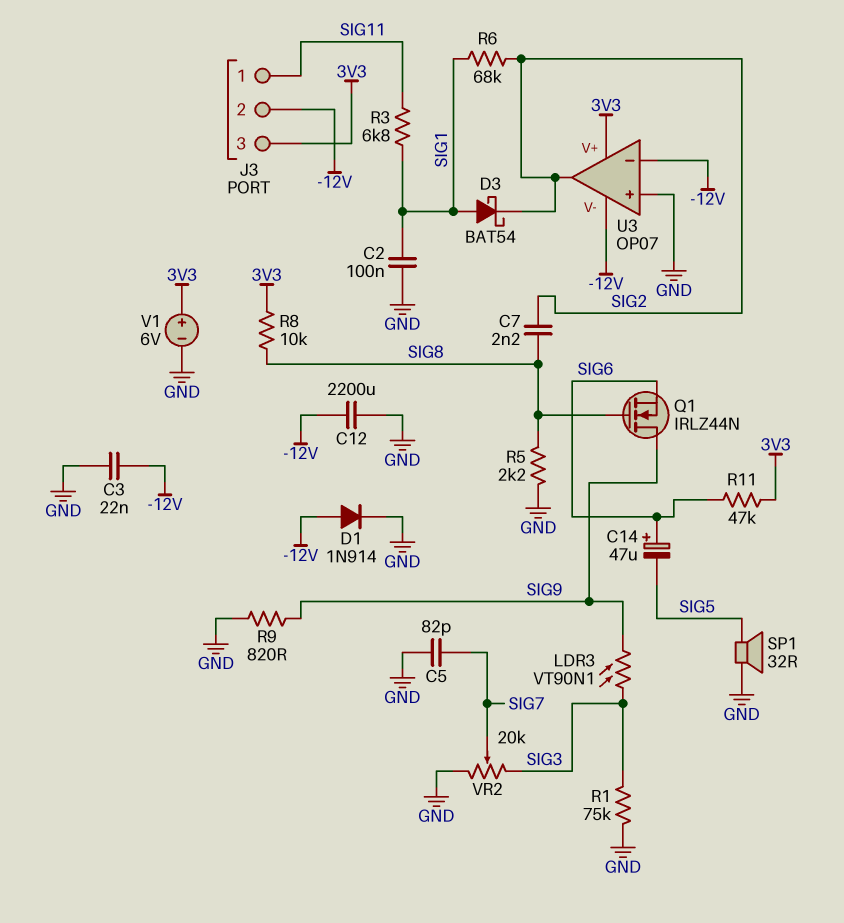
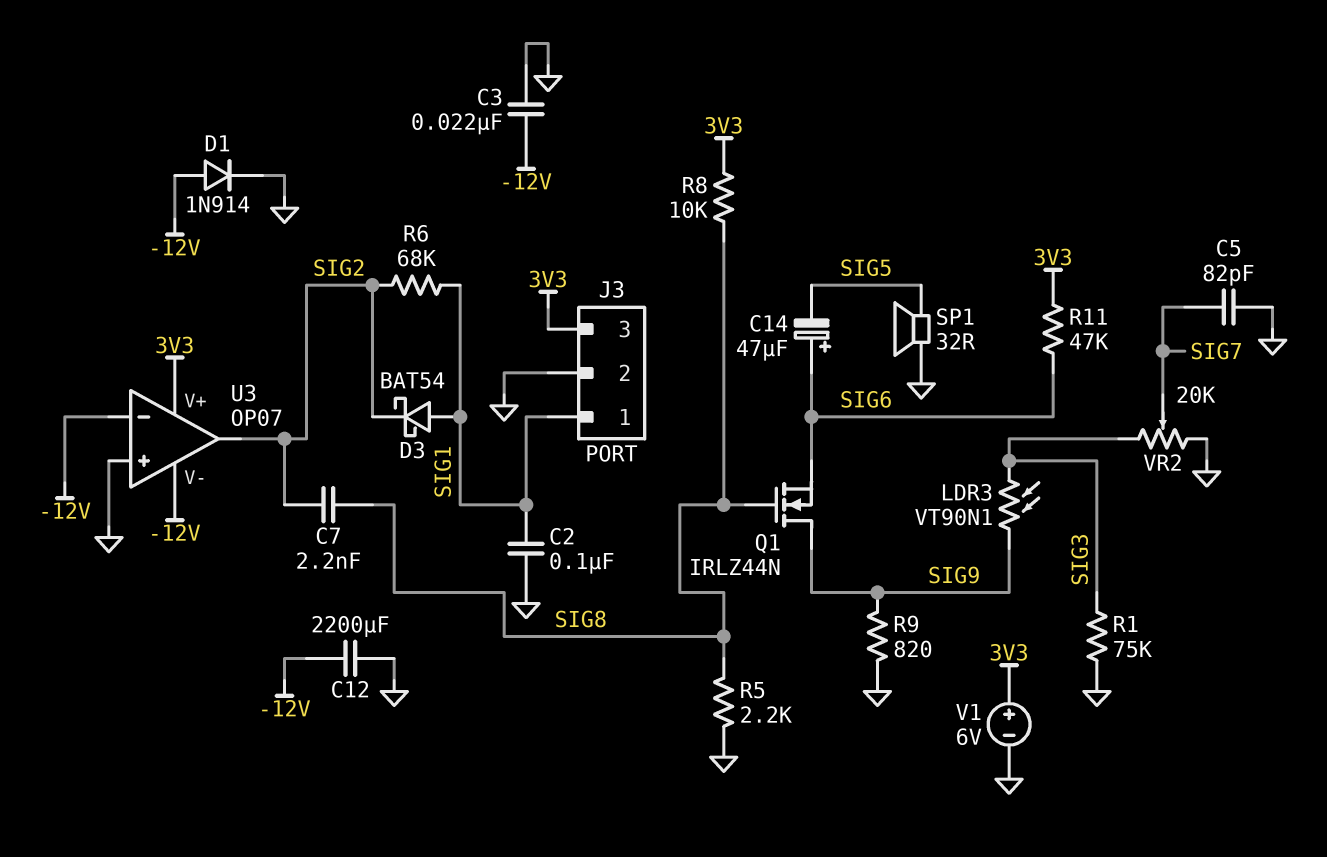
J3 pin 1: SIG11 -> SIG1
J3 pin 2: -12V -> GND
R3: 6.8k (SIG1, SIG11) -> none

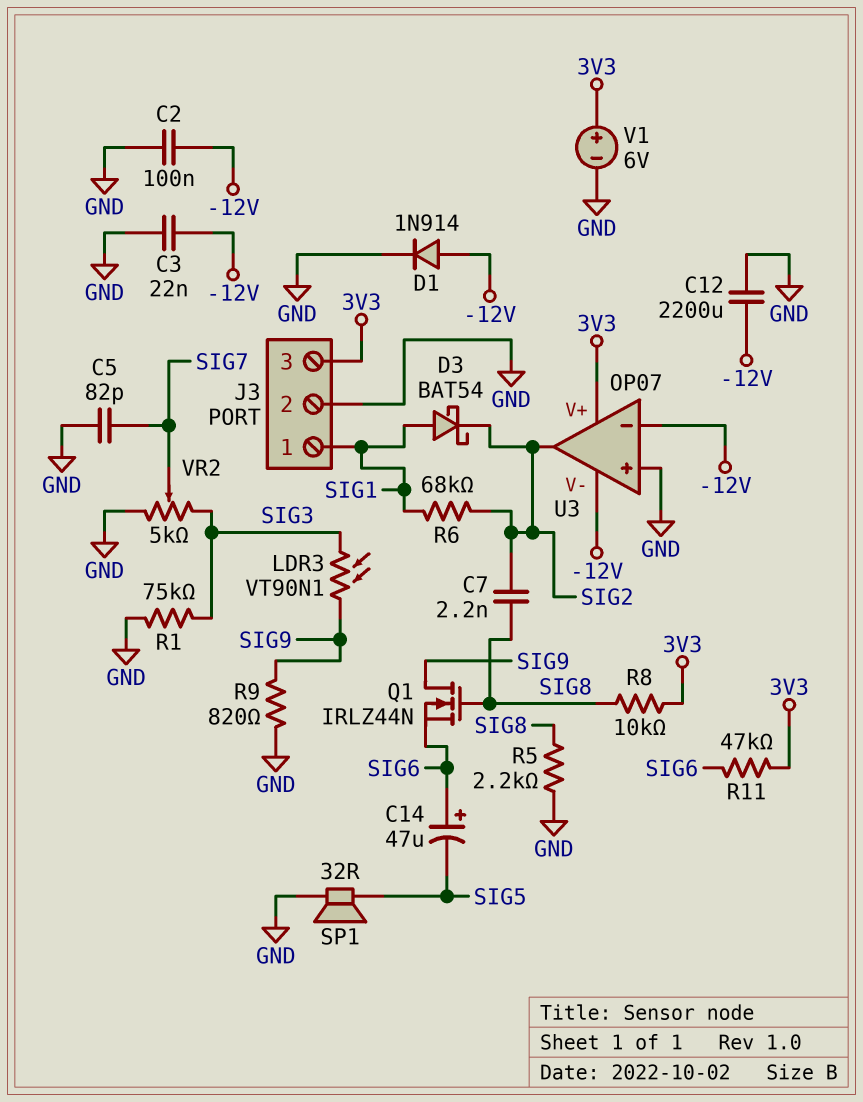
C2: 100nF (GND, SIG1) -> 100nF (-12V, GND)
VR2: 20k (GND, SIG3, wiper SIG7) -> 5k (GND, SIG3, wiper SIG7)

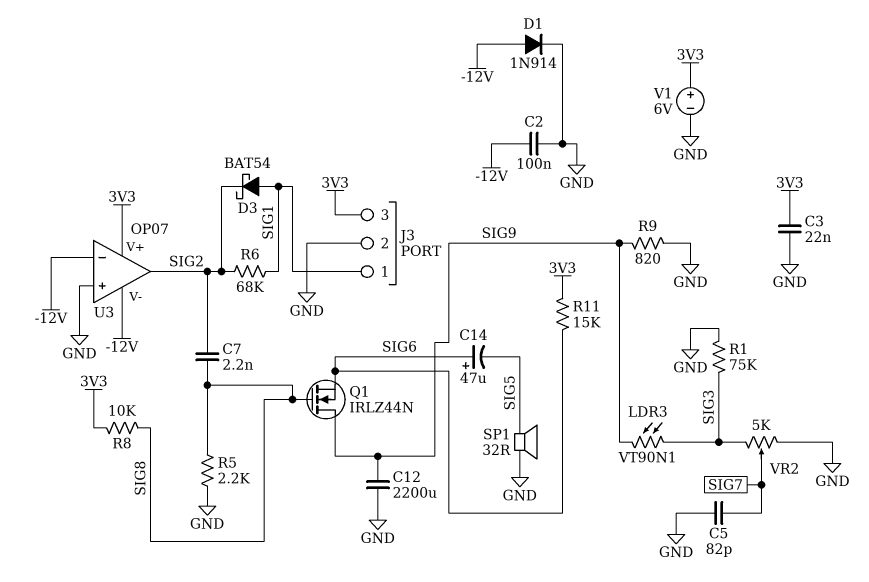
C3: 22nF (-12V, GND) -> 22nF (3V3, GND)
C12: 2200uF (-12V, GND) -> 2200uF (GND, SIG9)
R11: 47k (3V3, SIG6) -> 15k (3V3, SIG6)

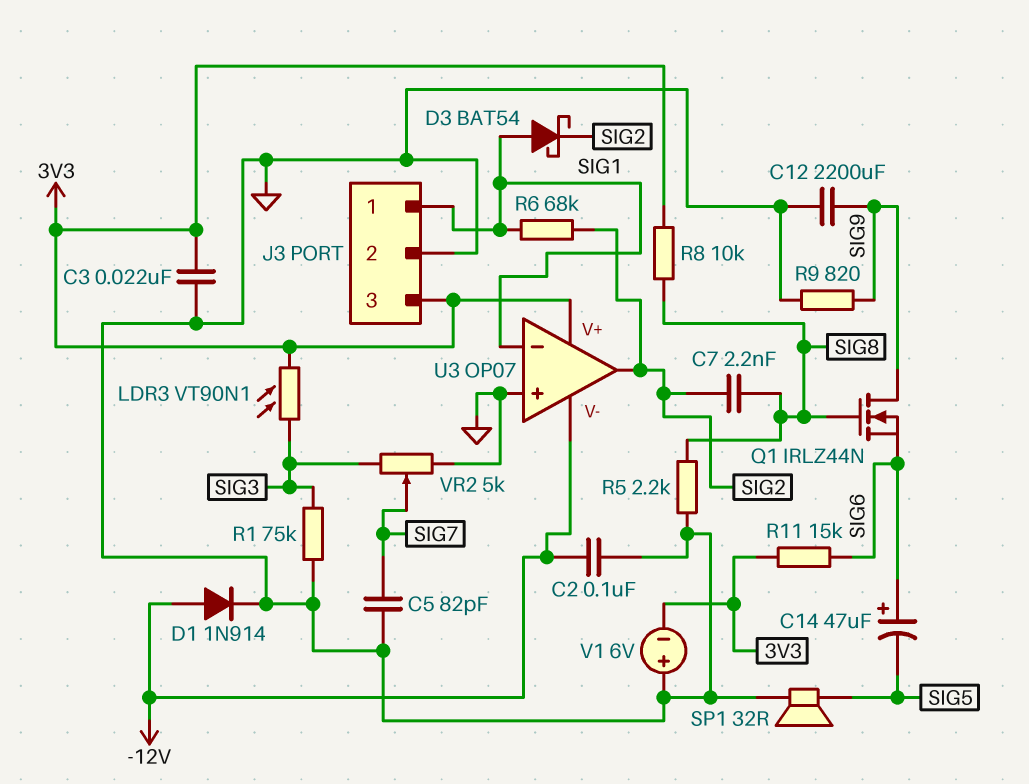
LDR3: VT90N1 (SIG3, SIG9) -> VT90N1 (3V3, SIG3)
U3 pin in-: -12V -> SIG1
V1: 6V (plus 3V3, minus GND) -> 6V (plus GND, minus 3V3)

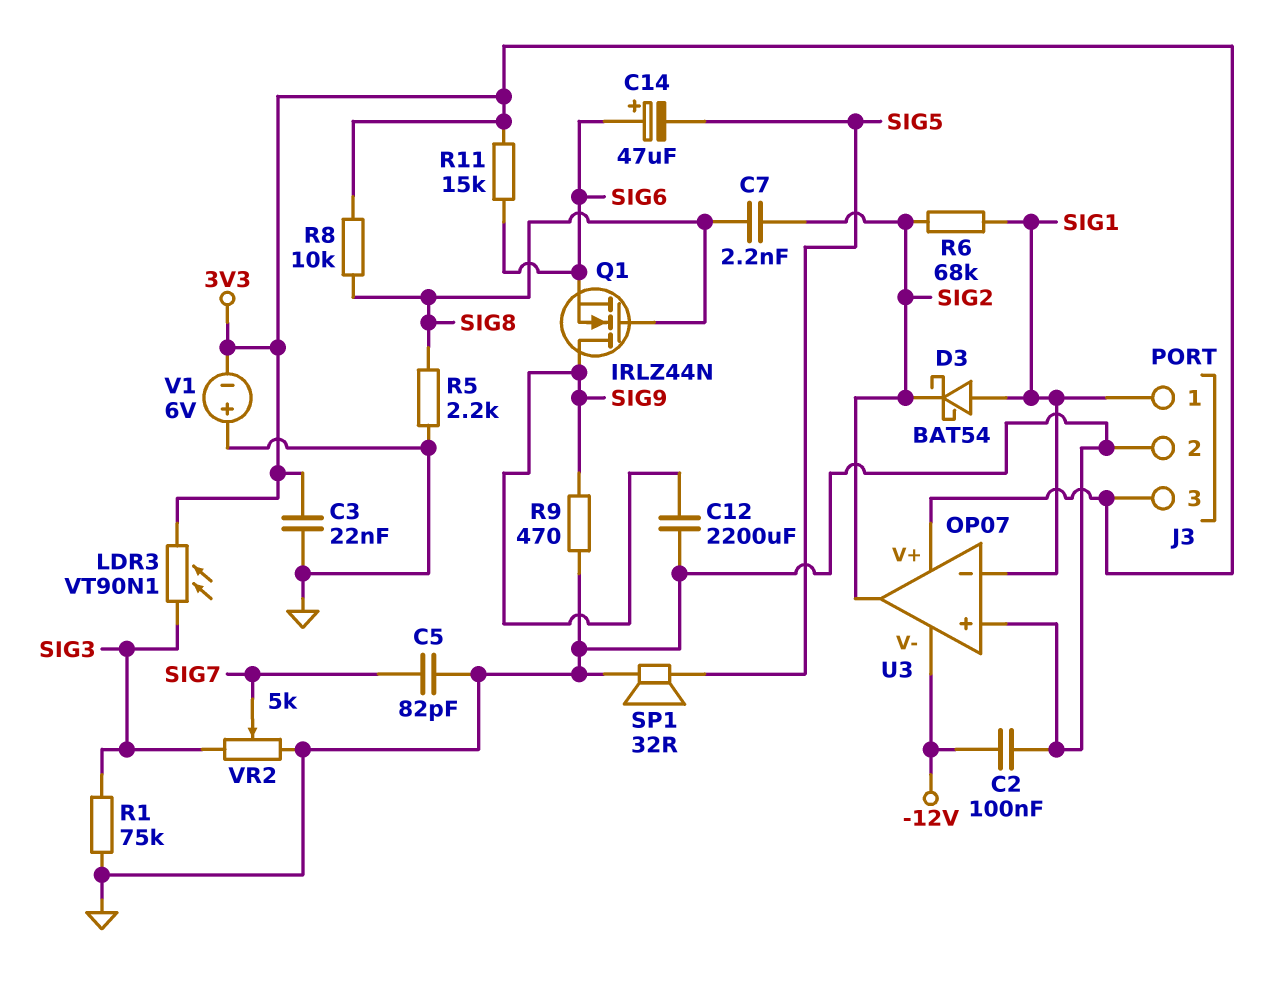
D1: diode 1N914 (A -12V, K GND) -> none
R9: 820 (GND, SIG9) -> 470 (GND, SIG9)

